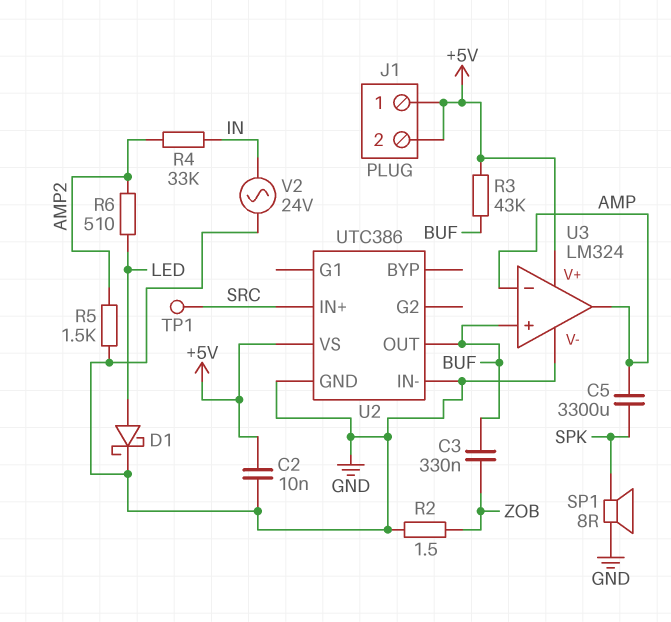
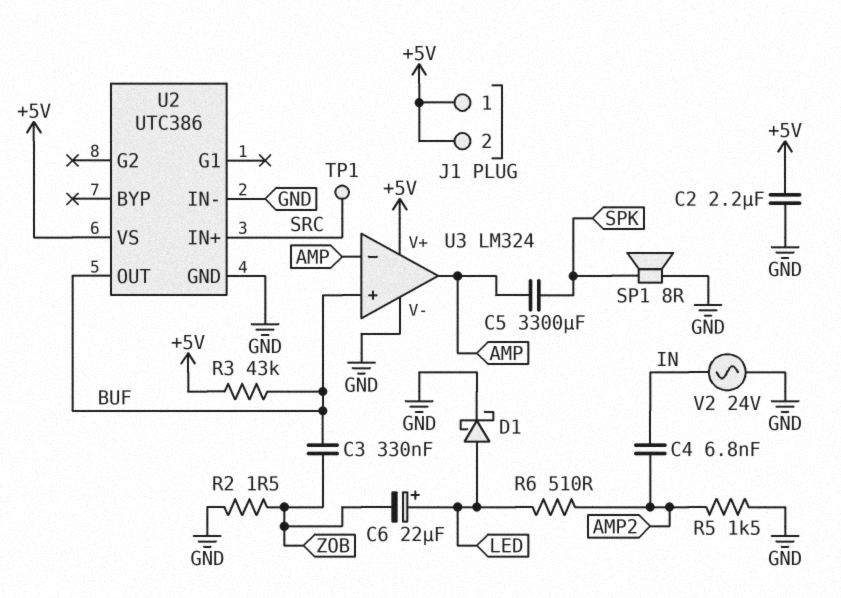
C2: 10nF (+5V, GND) -> 2.2uF (+5V, GND)
C4: none -> 6.8nF (AMP2, IN)
C6: none -> 22uF (plus LED, minus ZOB)
R4: 33k (AMP2, IN) -> none

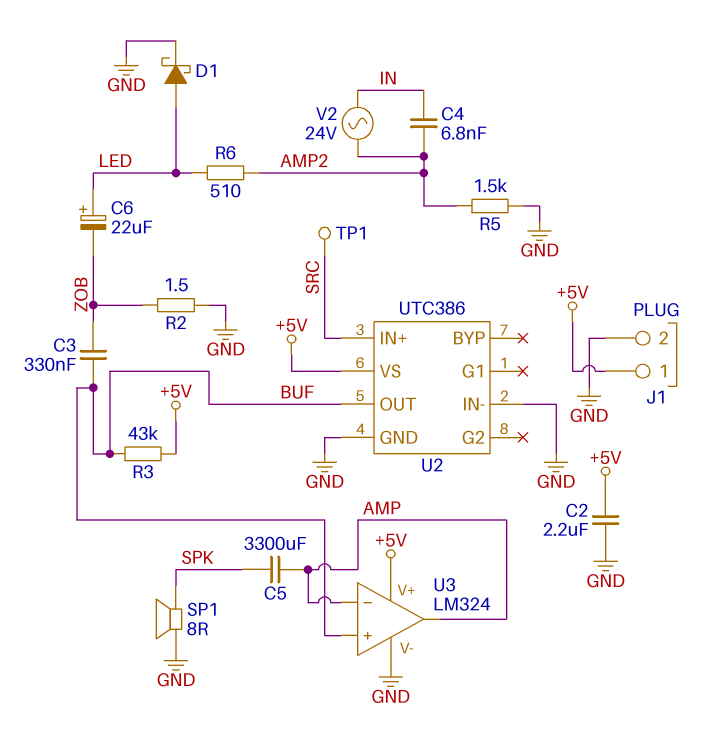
J1 pin 2: +5V -> GND
V2: AC 24V (GND, IN) -> AC 24V (AMP2, IN)

